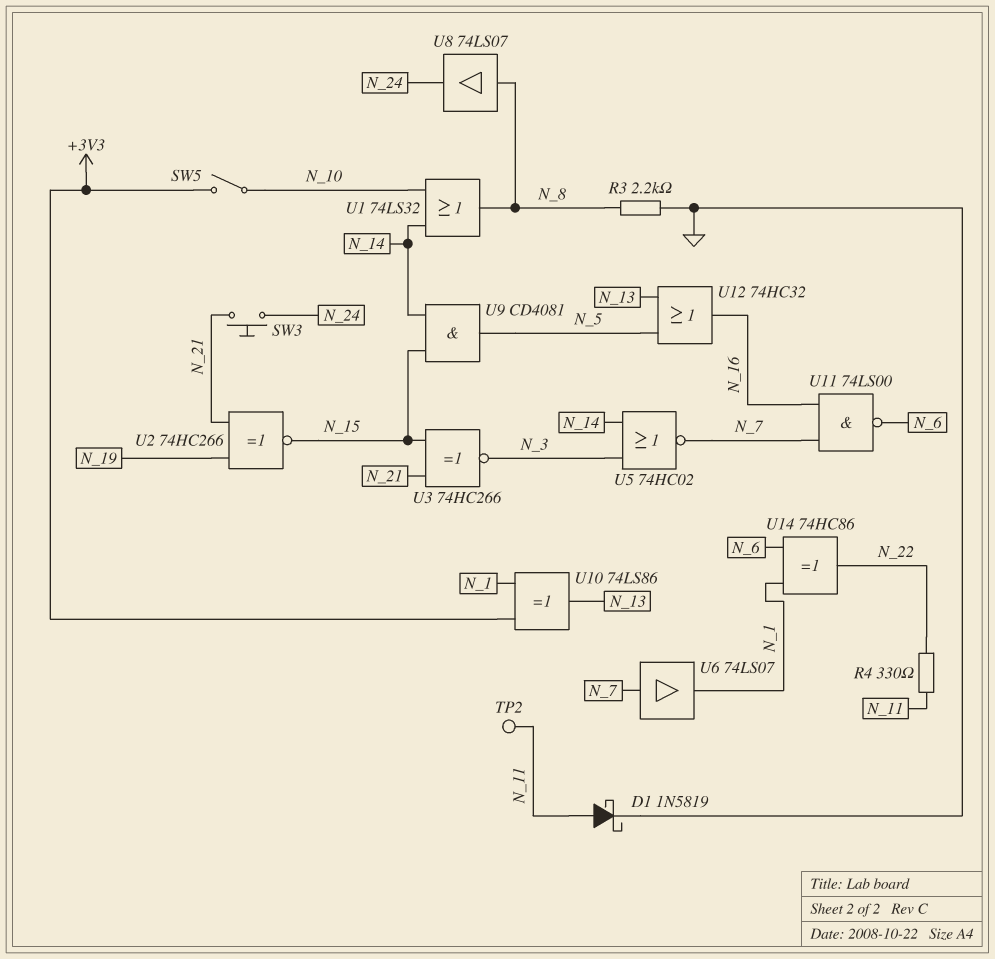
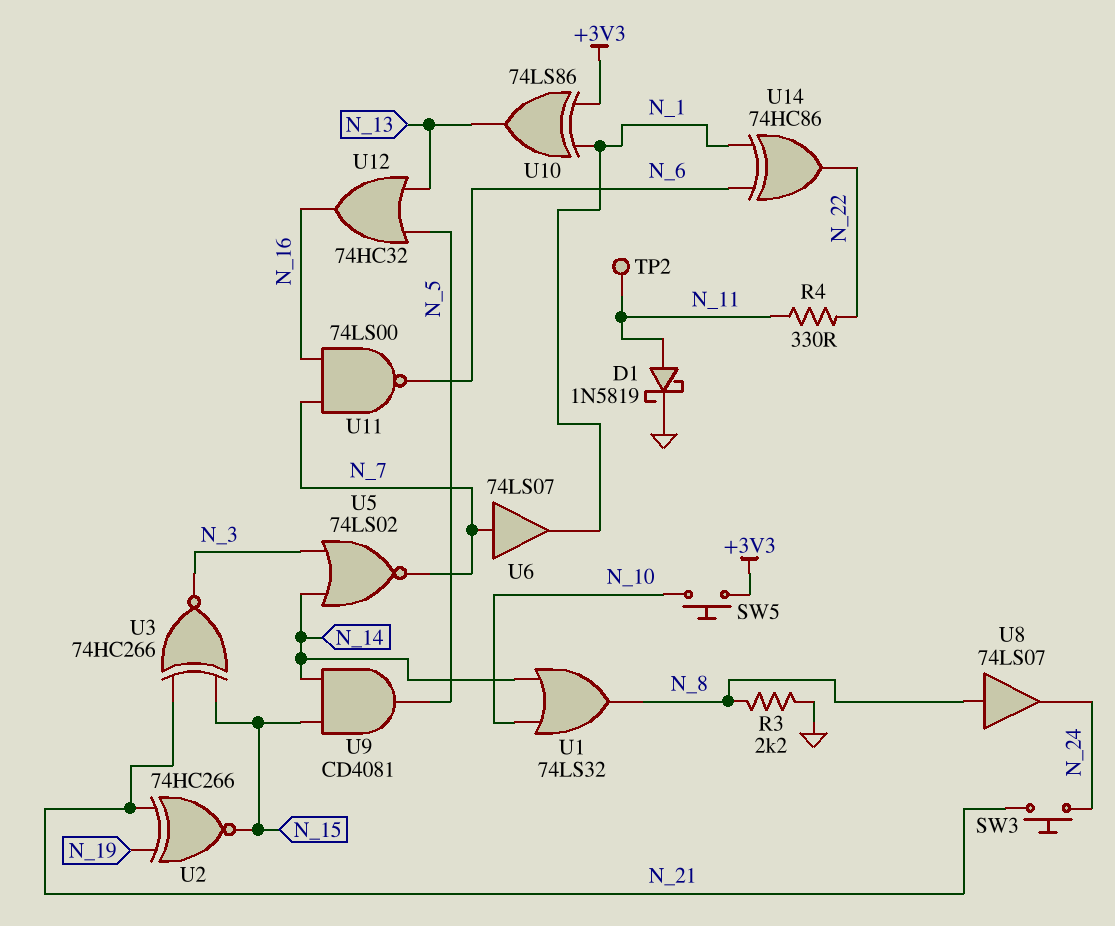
SW5: switch (+3V3, N_10) -> button (+3V3, N_10)
U5: NOR 74HC02 (in N_3, in N_14, out N_7) -> NOR 74LS02 (in N_3, in N_14, out N_7)

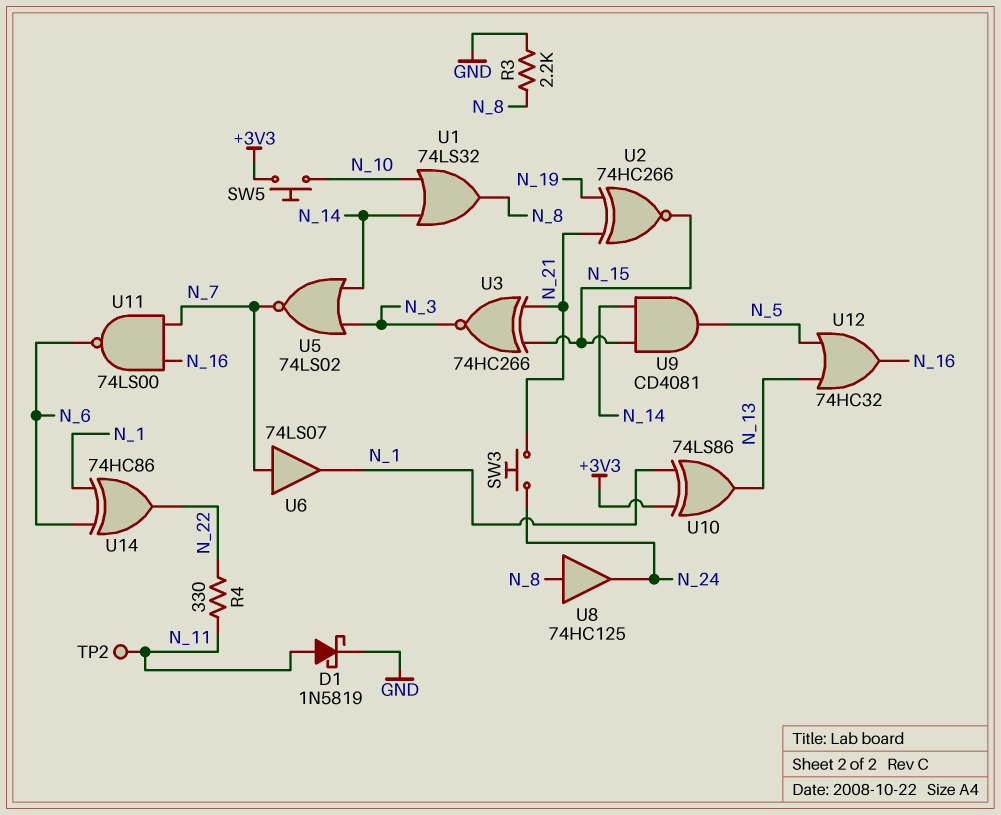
U8: buffer 74LS07 (in N_8, out N_24) -> buffer 74HC125 (in N_8, out N_24)

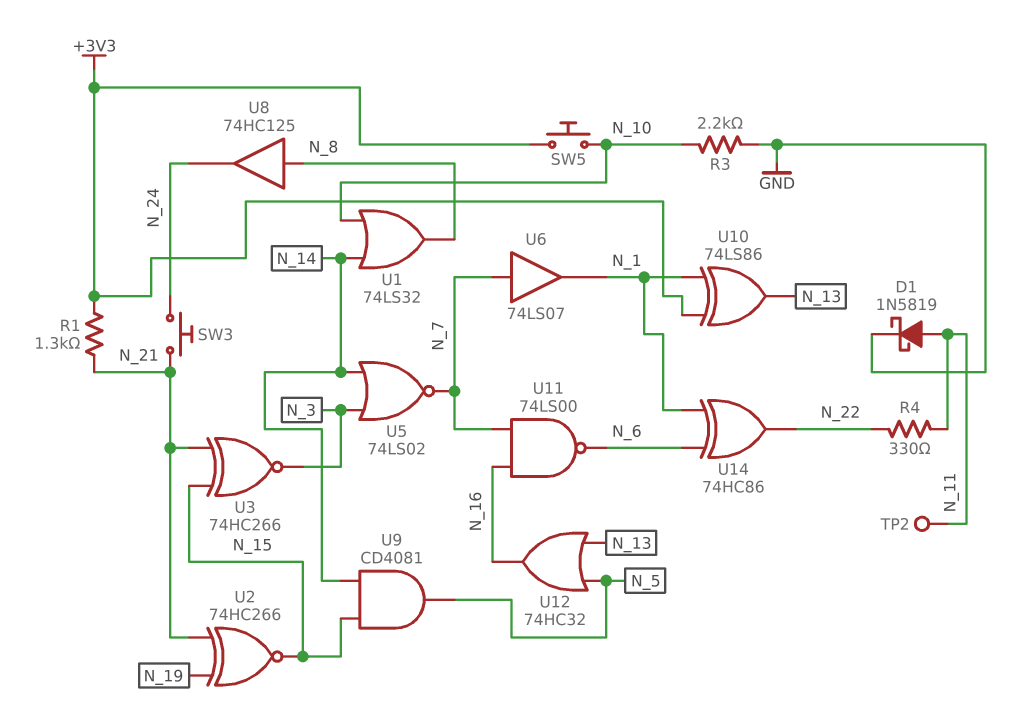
R1: none -> 1.3k (+3V3, N_21)
R3: 2.2k (GND, N_8) -> 2.2k (GND, N_10)

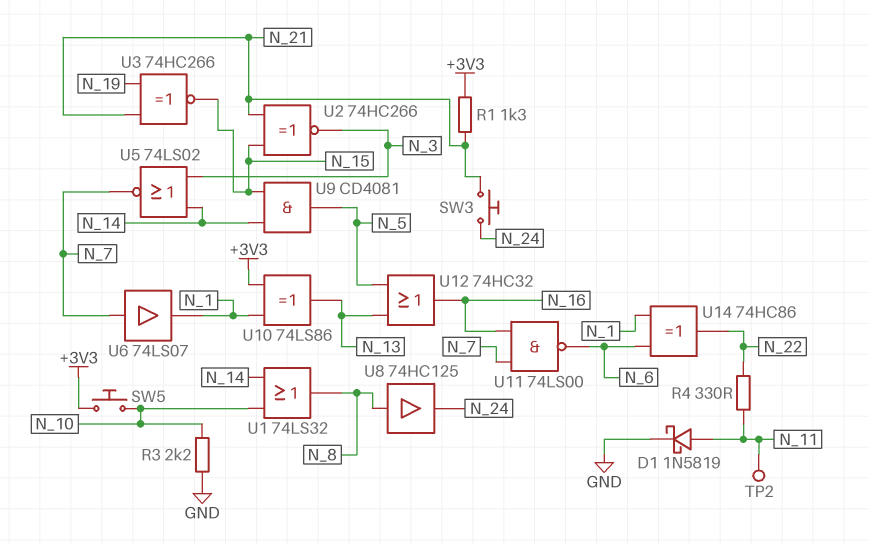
U2: XNOR 74HC266 (in N_19, in N_21, out N_15) -> XNOR 74HC266 (in N_15, in N_21, out N_3)
U3: XNOR 74HC266 (in N_15, in N_21, out N_3) -> XNOR 74HC266 (in N_19, in N_21, out N_15)

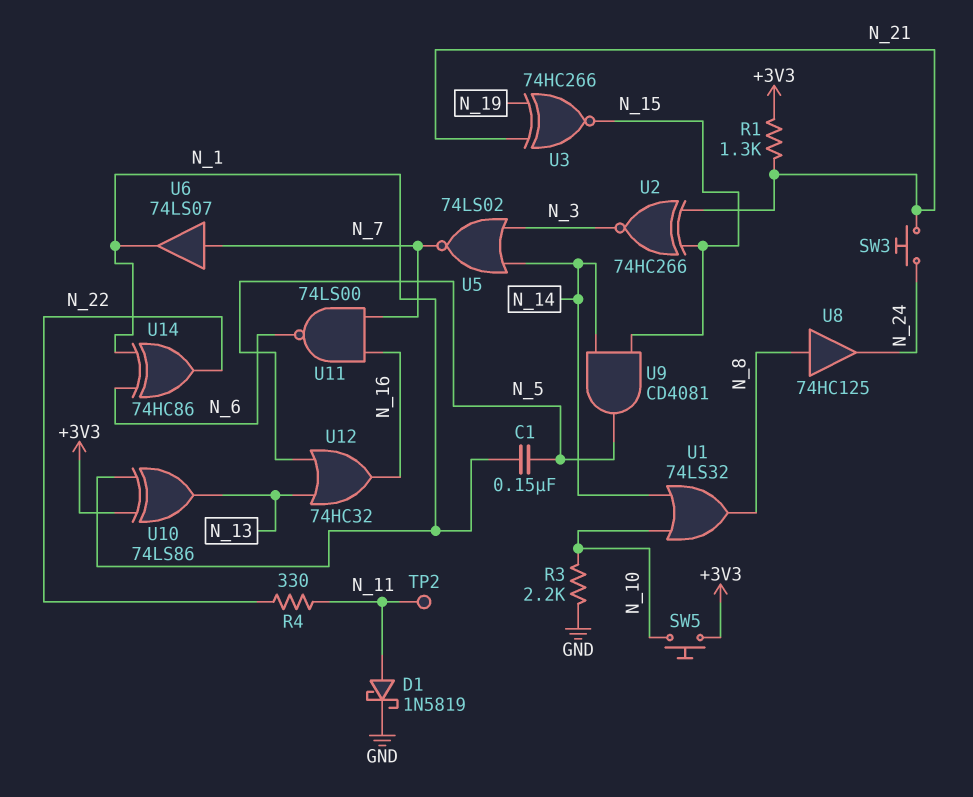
C1: none -> 150nF (N_1, N_5)

